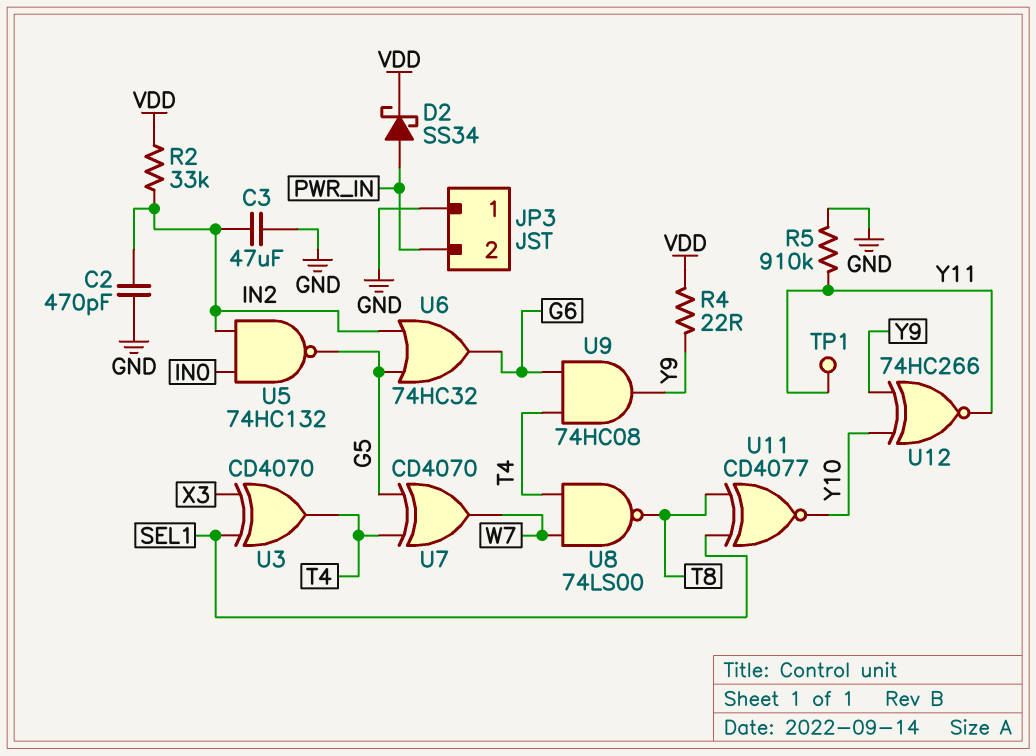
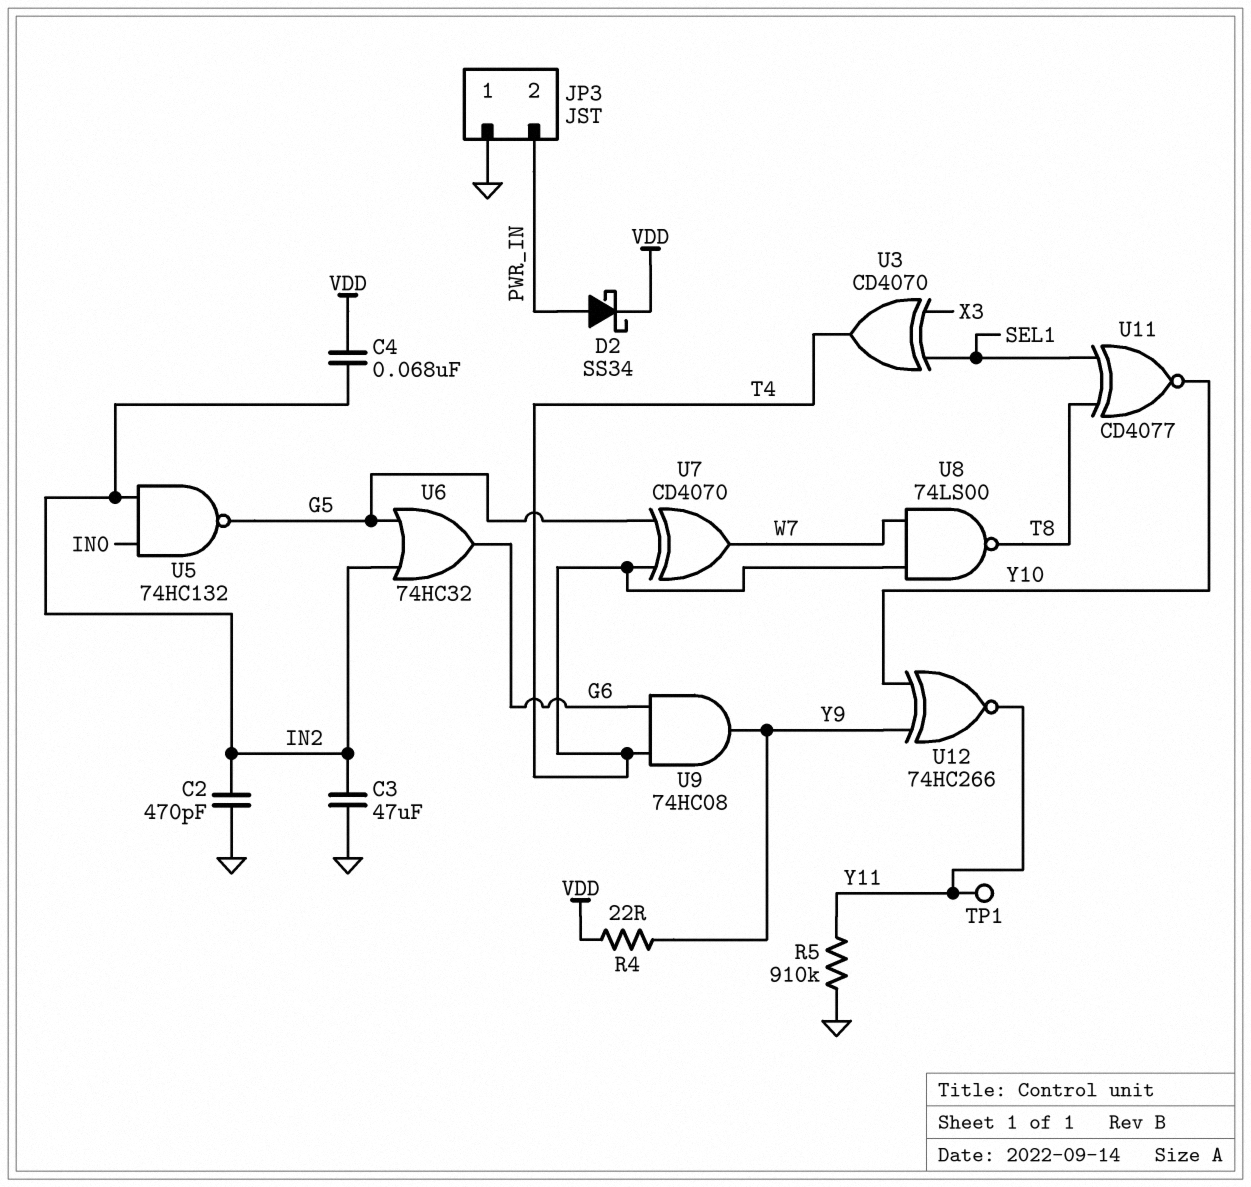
C4: none -> 68nF (IN2, VDD)
R2: 33k (IN2, VDD) -> none

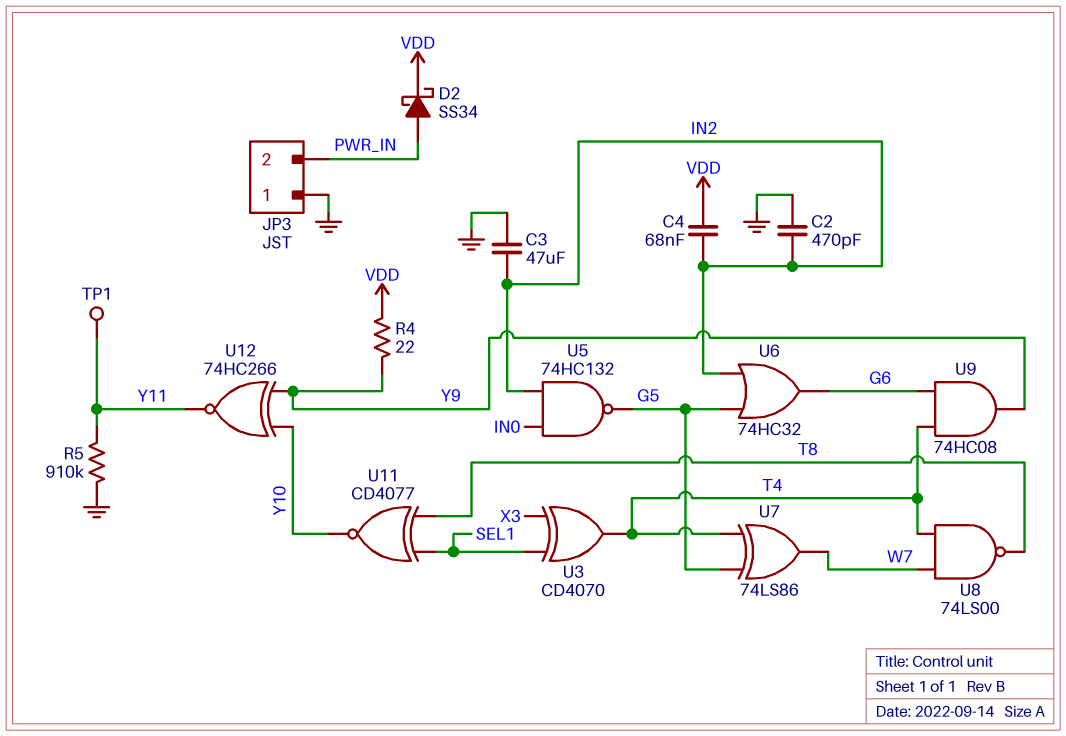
U7: XOR CD4070 (in G5, in T4, out W7) -> XOR 74LS86 (in G5, in T4, out W7)

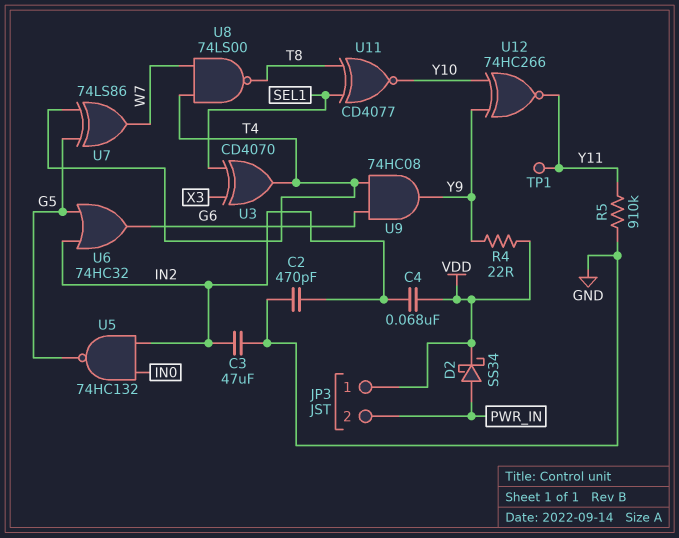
JP3 pin 1: GND -> VDD

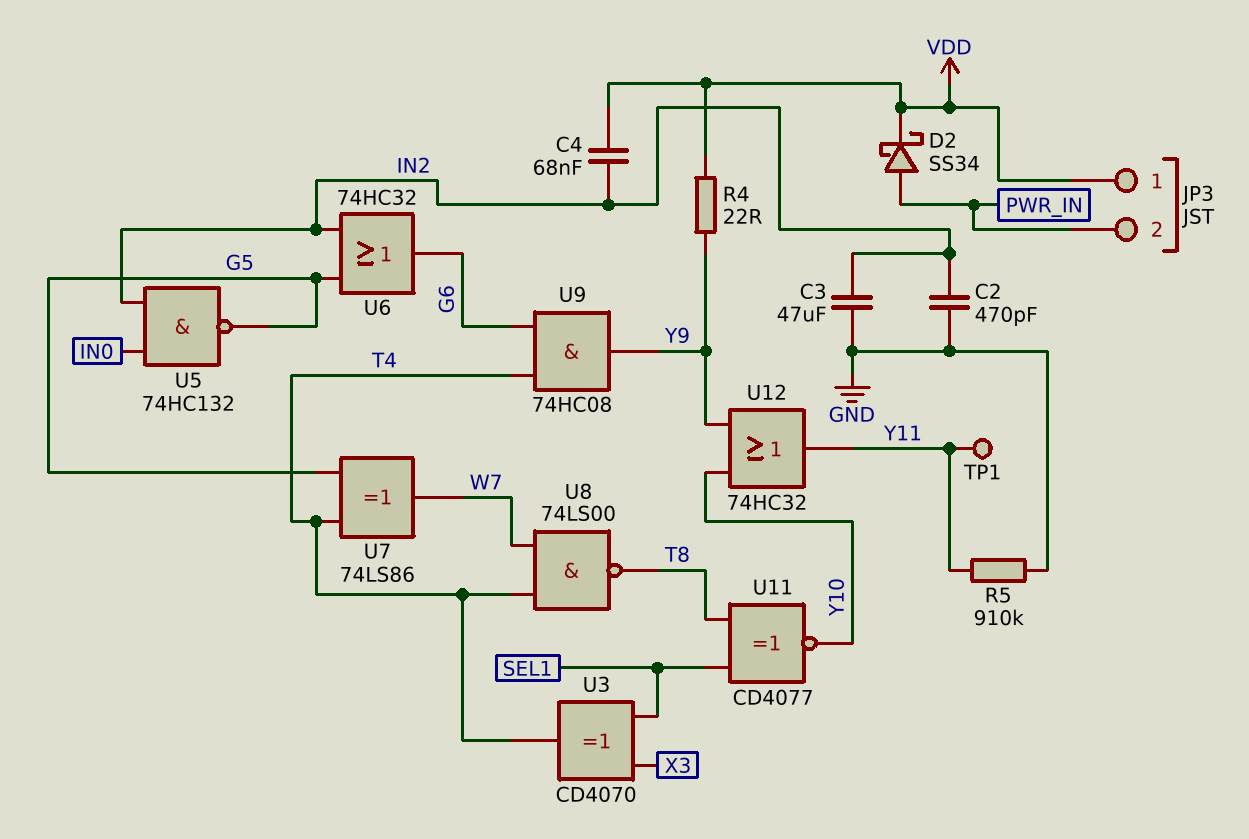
U12: XNOR 74HC266 (in Y9, in Y10, out Y11) -> OR 74HC32 (in Y9, in Y10, out Y11)

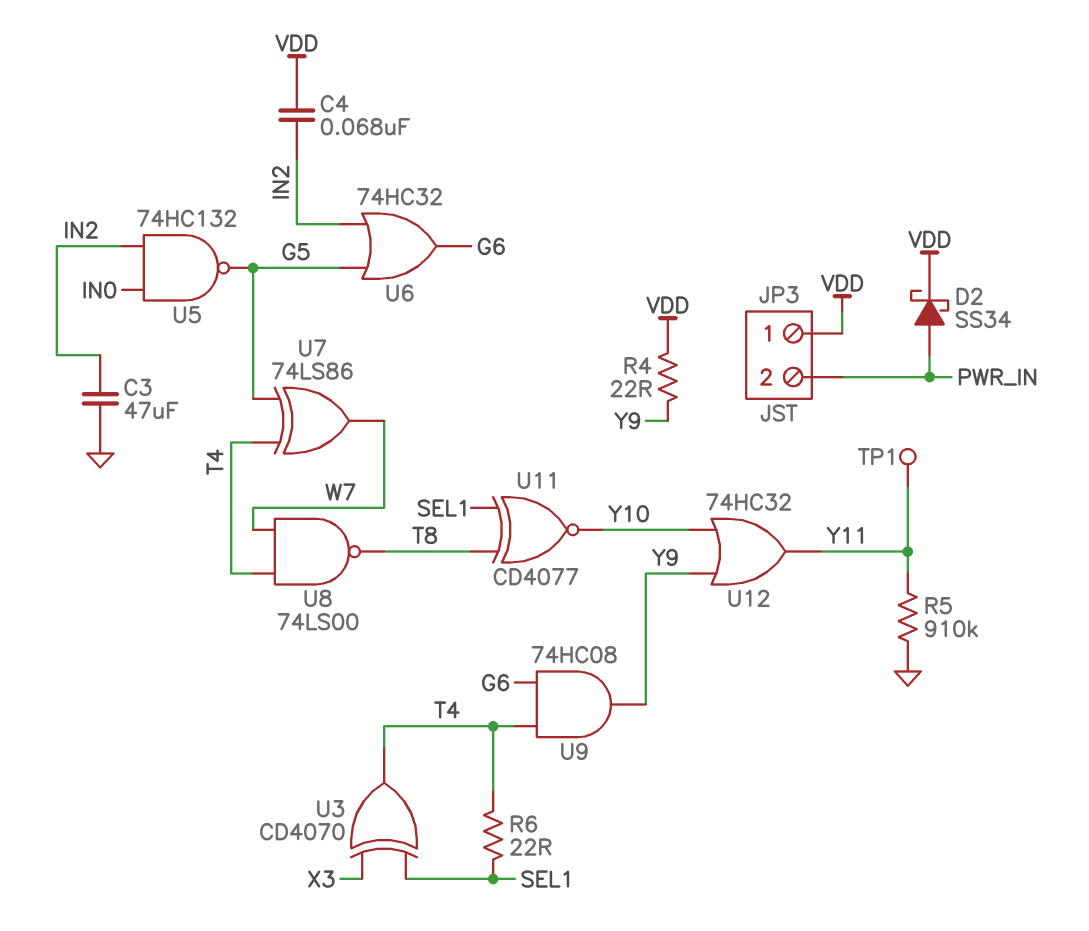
C2: 470pF (GND, IN2) -> none
R6: none -> 22 (SEL1, T4)

